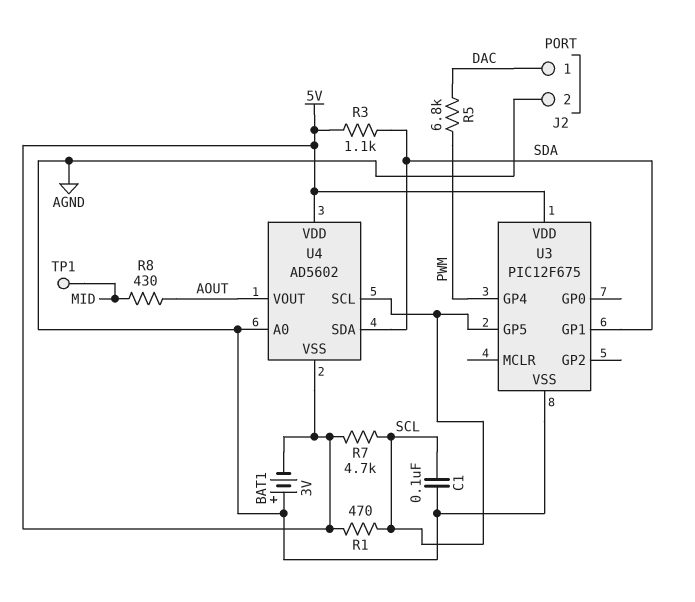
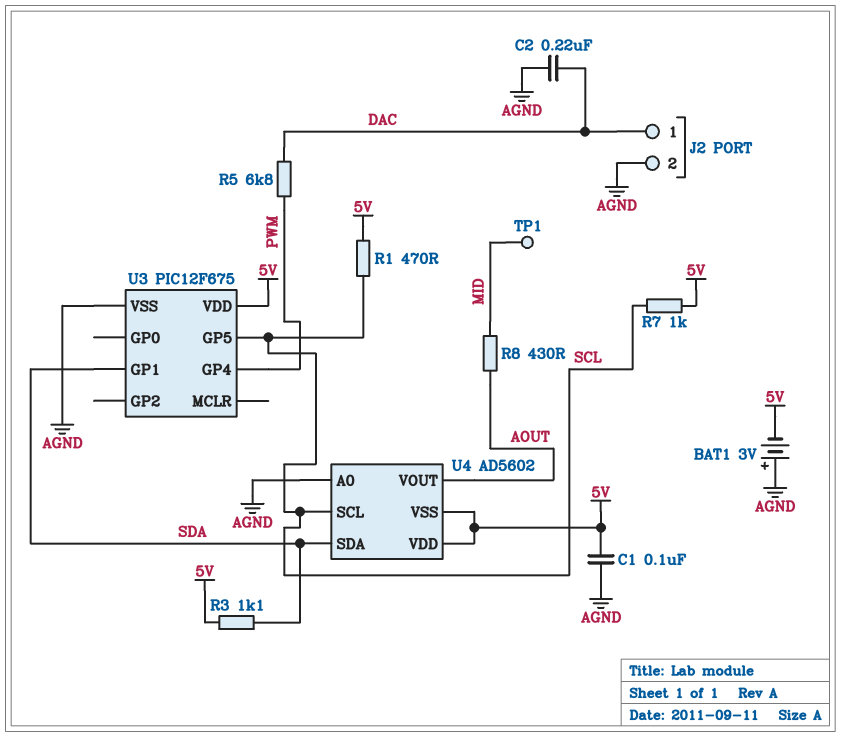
C1: 100nF (AGND, SCL) -> 100nF (5V, AGND)
C2: none -> 220nF (AGND, DAC)
R7: 4.7k (5V, SCL) -> 1k (5V, SCL)

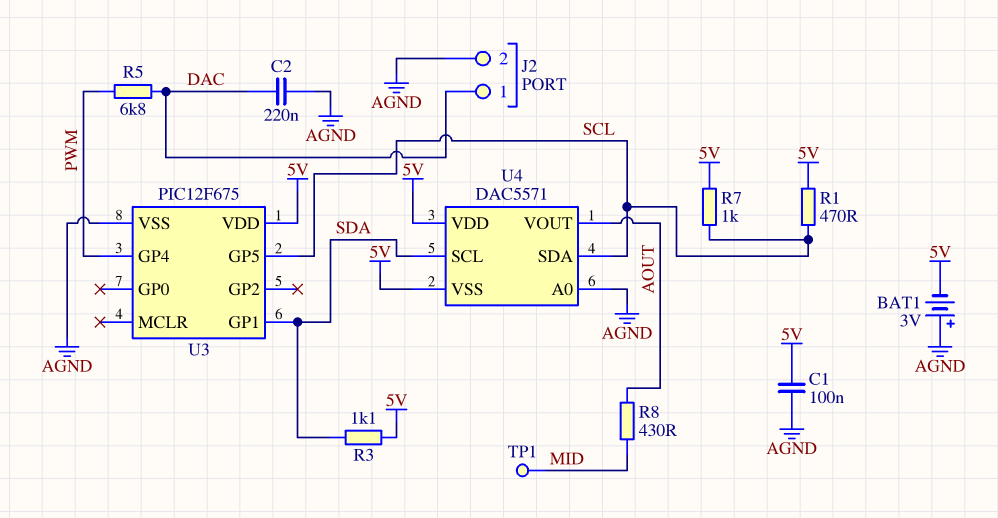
U4: AD5602 -> DAC5571
U4 pin SCL: SCL -> SDA
U4 pin SDA: SDA -> SCL

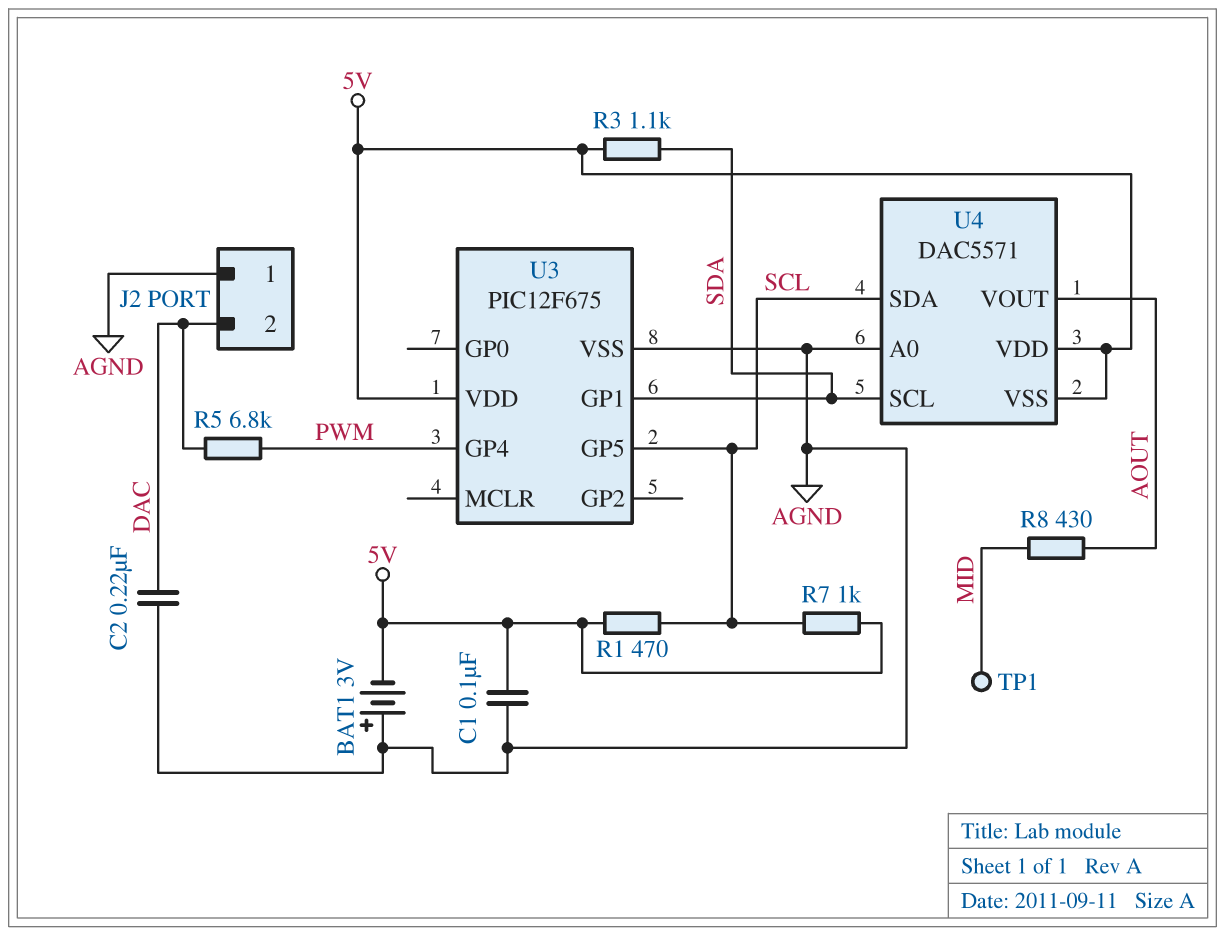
J2 pin 1: DAC -> AGND
J2 pin 2: AGND -> DAC

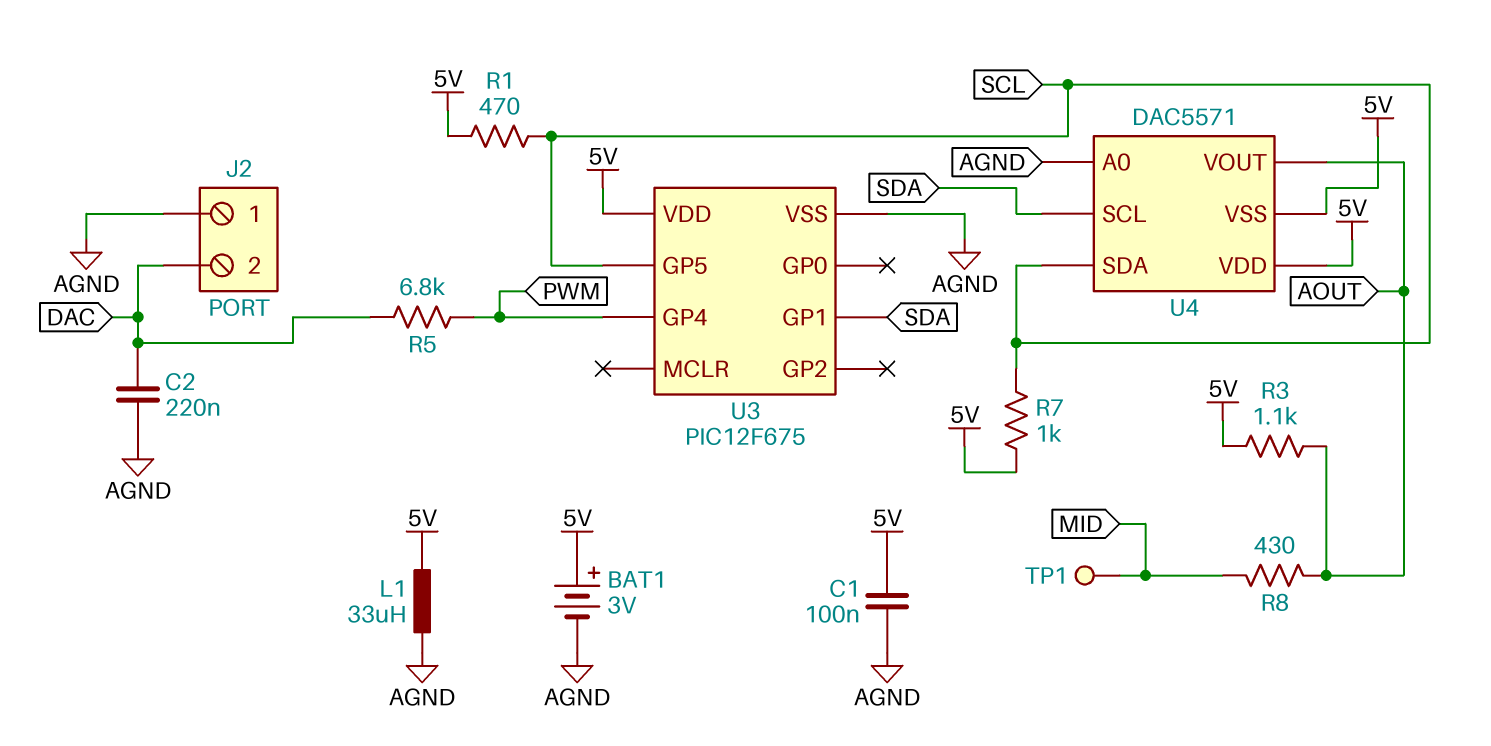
BAT1: 3V (plus AGND, minus 5V) -> 3V (plus 5V, minus AGND)
L1: none -> 33uH (5V, AGND)
R3: 1.1k (5V, SDA) -> 1.1k (5V, AOUT)

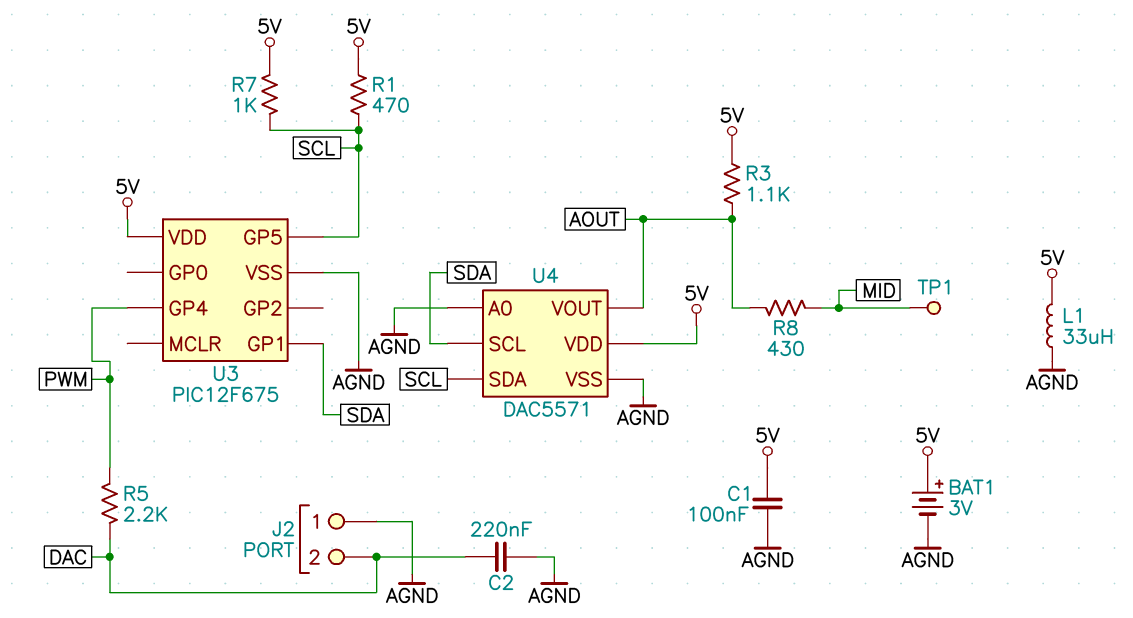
R5: 6.8k (DAC, PWM) -> 2.2k (DAC, PWM)
U4 pin VSS: 5V -> AGND

